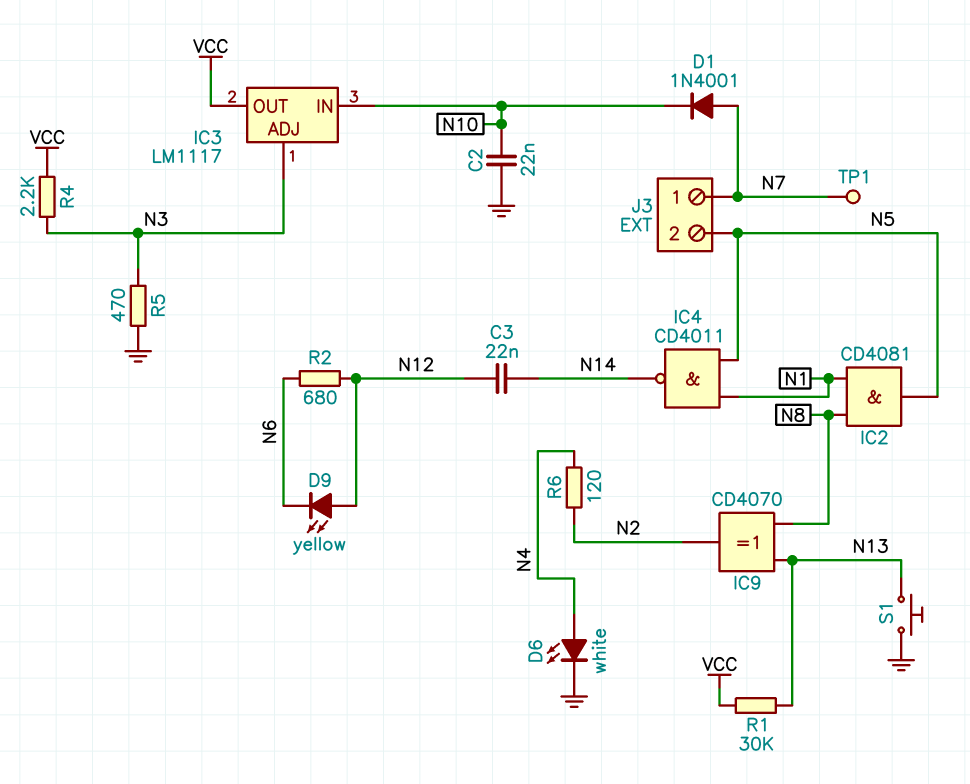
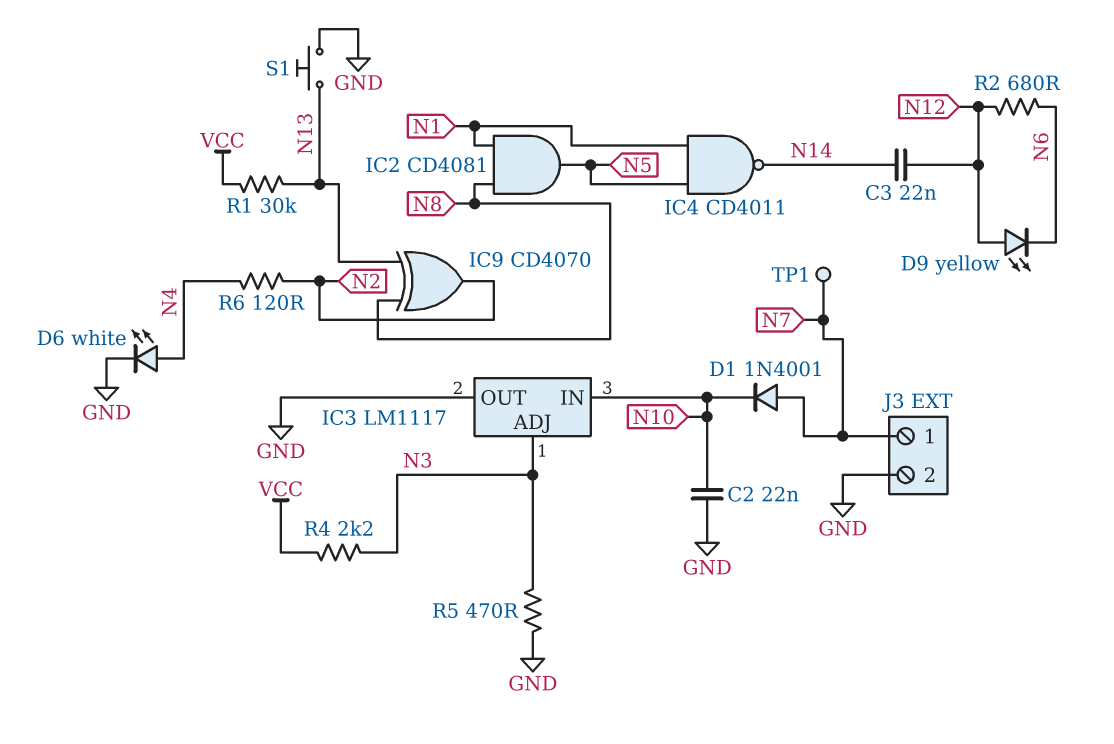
IC3 pin OUT: VCC -> GND
J3 pin 2: N5 -> GND

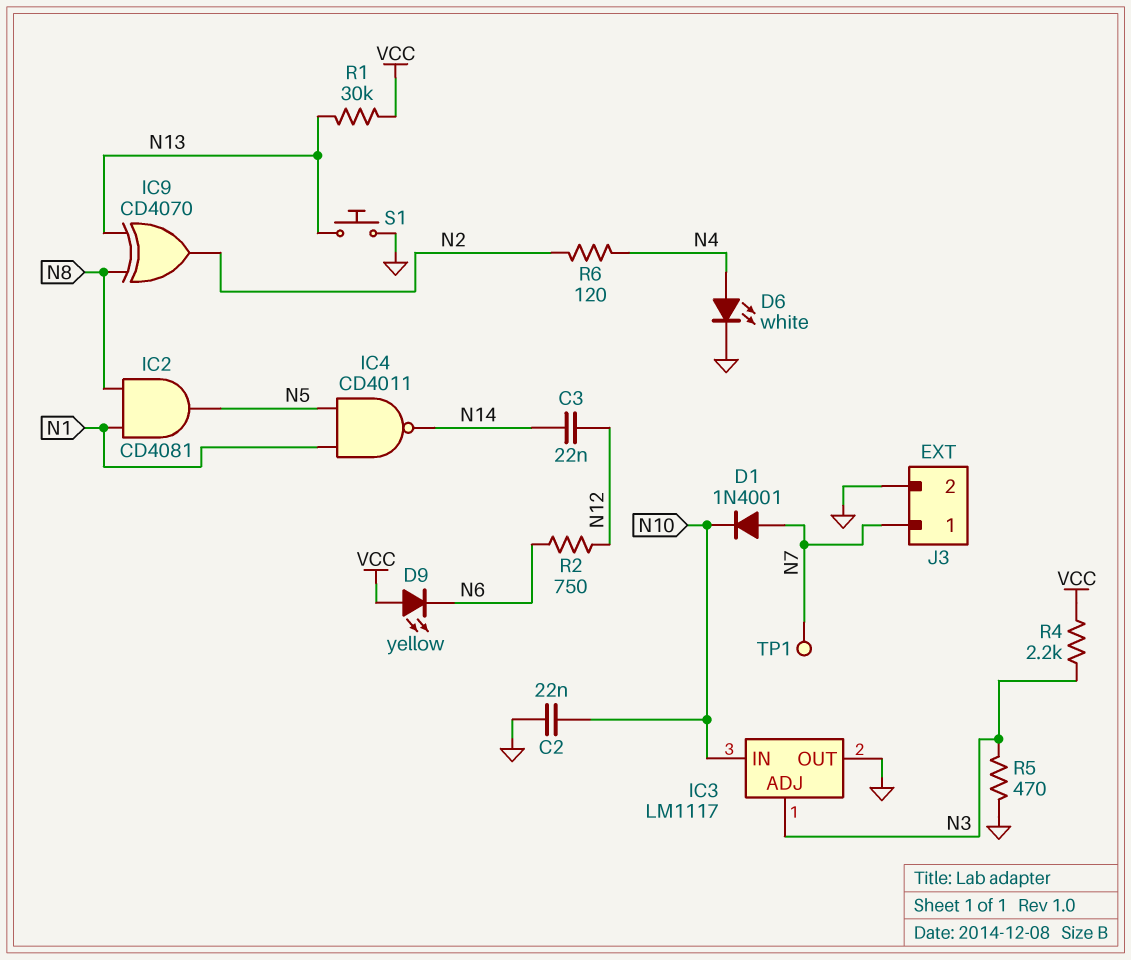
D9: LED yellow (A N12, K N6) -> LED yellow (A VCC, K N6)
R2: 680 (N6, N12) -> 750 (N6, N12)

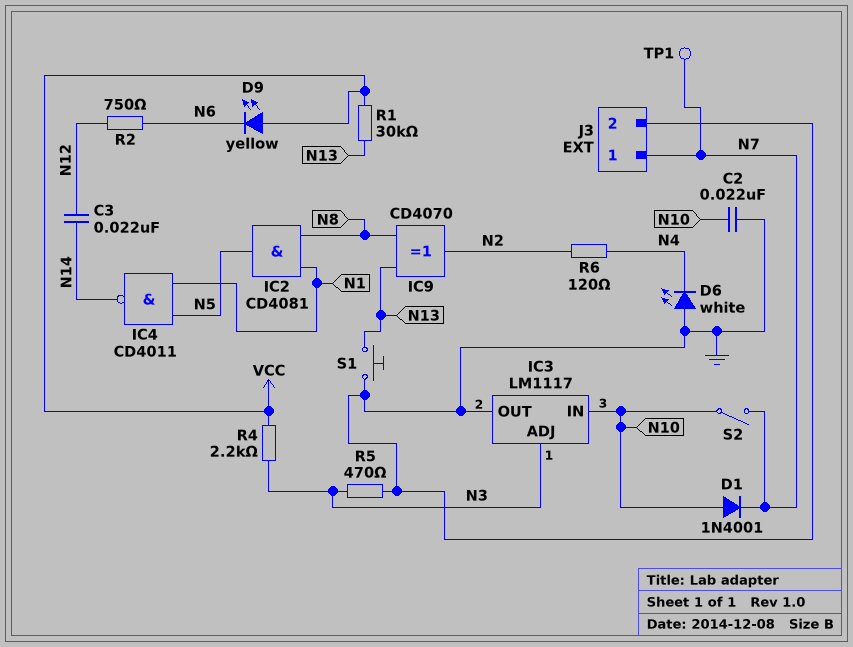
D1: diode 1N4001 (A N7, K N10) -> diode 1N4001 (A N10, K N7)
D6: LED white (A N4, K GND) -> LED white (A GND, K N4)
S2: none -> switch (N7, N10)

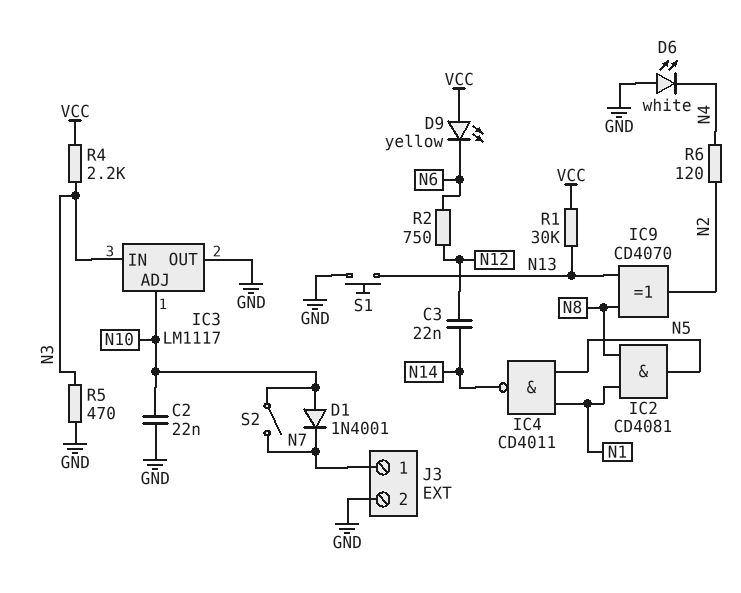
IC3 pin ADJ: N3 -> N10
IC3 pin IN: N10 -> N3
TP1: test point (N7) -> none

